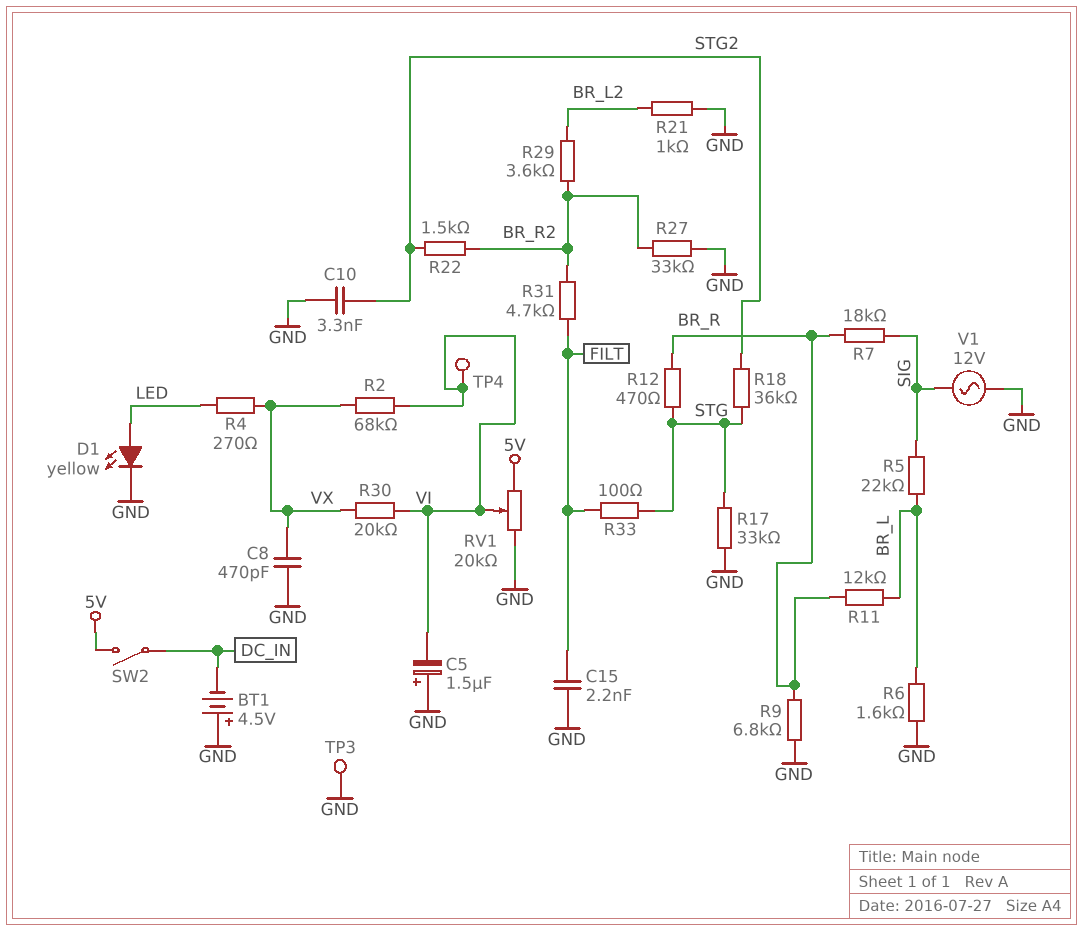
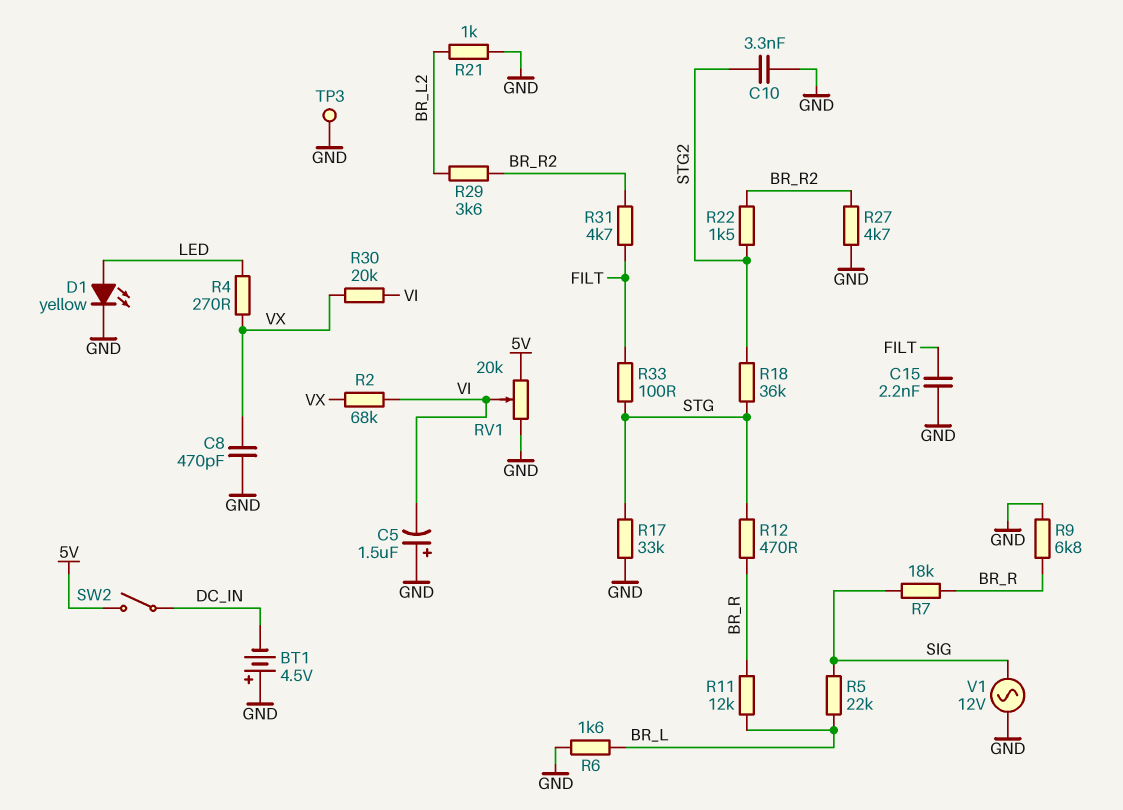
R27: 33k (BR_R2, GND) -> 4.7k (BR_R2, GND)
TP4: test point (VI) -> none

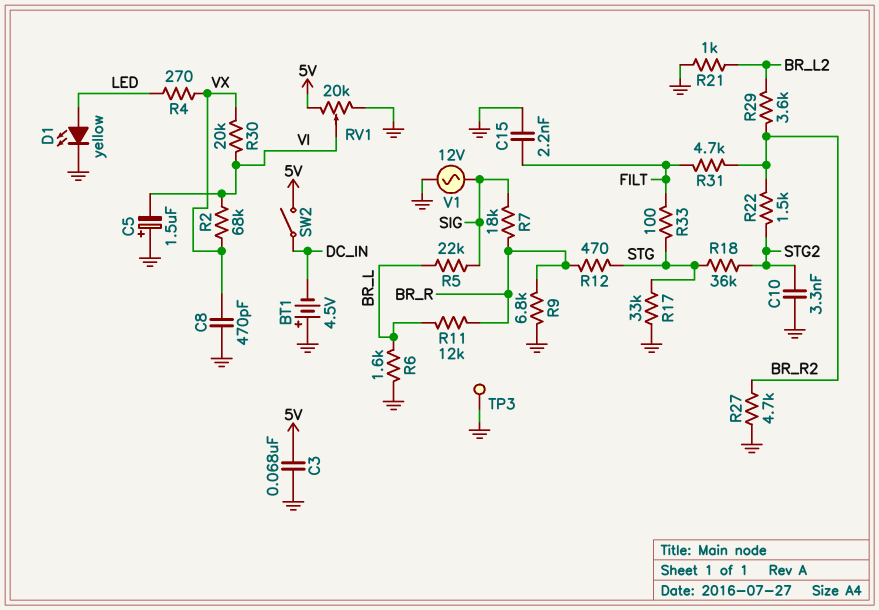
C3: none -> 68nF (5V, GND)

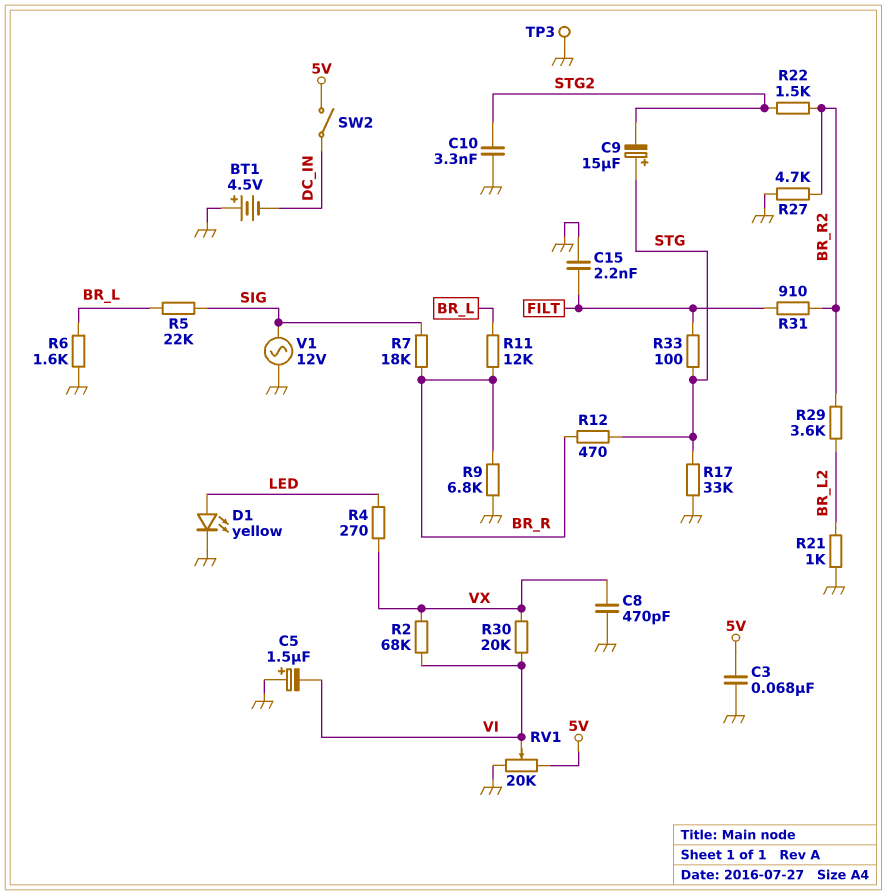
C9: none -> 15uF (plus STG, minus STG2)
R18: 36k (STG, STG2) -> none
R31: 4.7k (BR_R2, FILT) -> 910 (BR_R2, FILT)

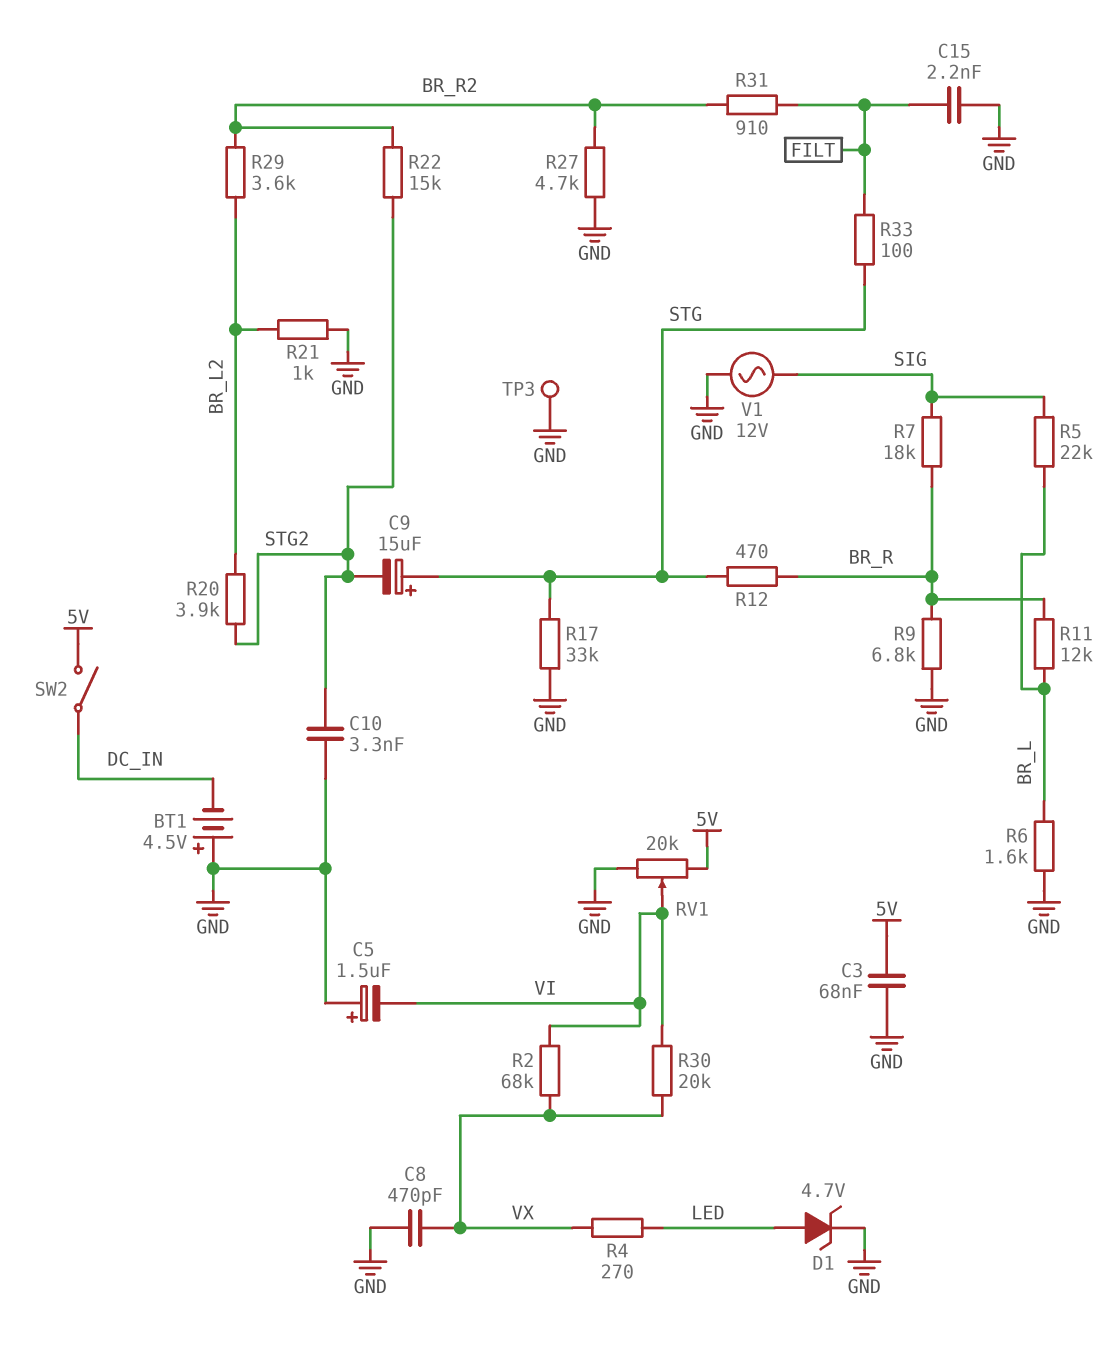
D1: LED yellow (A LED, K GND) -> zener 4.7V (A LED, K GND)
R20: none -> 3.9k (BR_L2, STG2)
R22: 1.5k (BR_R2, STG2) -> 15k (BR_R2, STG2)

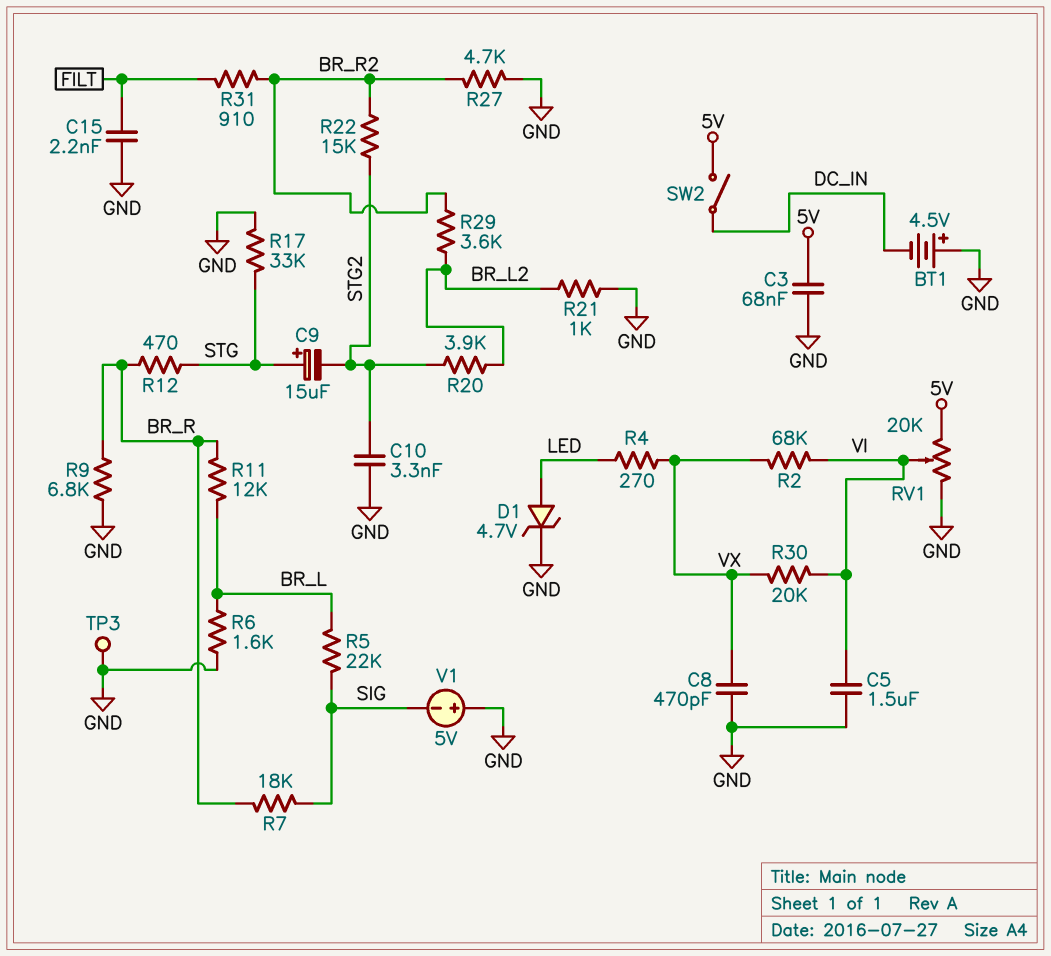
C5: 1.5uF (plus GND, minus VI) -> 1.5uF (GND, VI)
R33: 100 (FILT, STG) -> none
V1: AC 12V (GND, SIG) -> 5V (plus GND, minus SIG)

